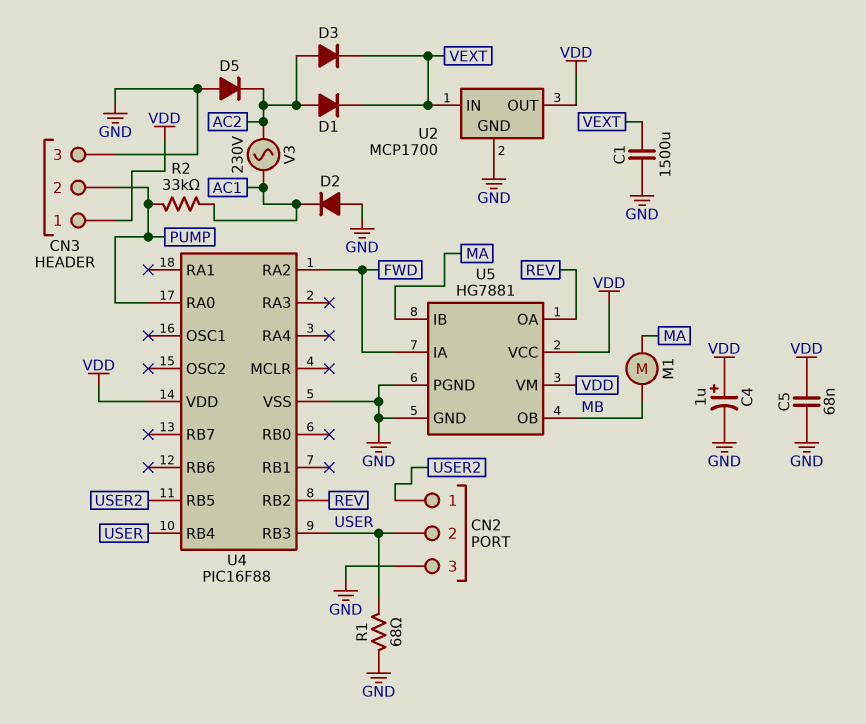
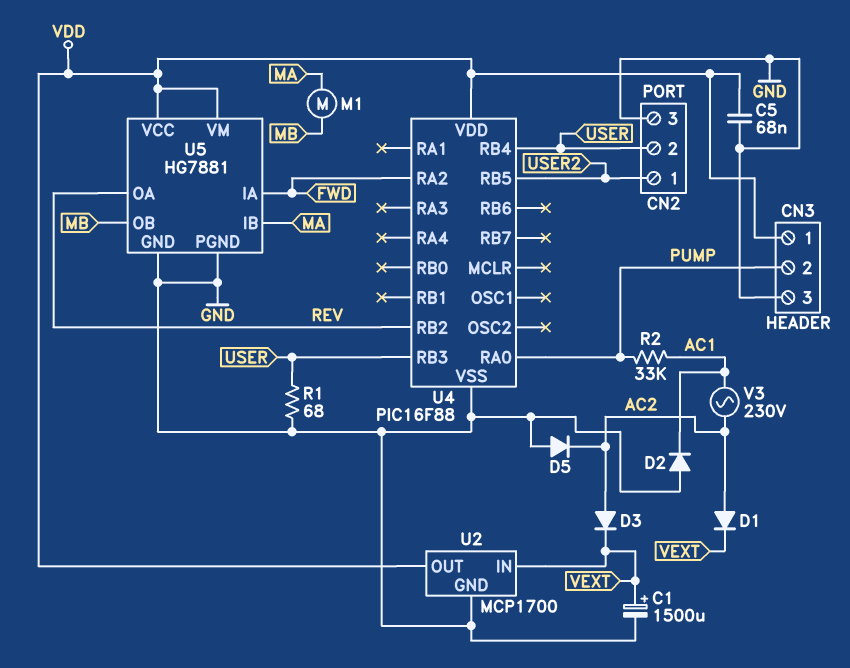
C1: 1500uF (GND, VEXT) -> 1500uF (plus VEXT, minus GND)
C4: 1uF (plus VDD, minus GND) -> none

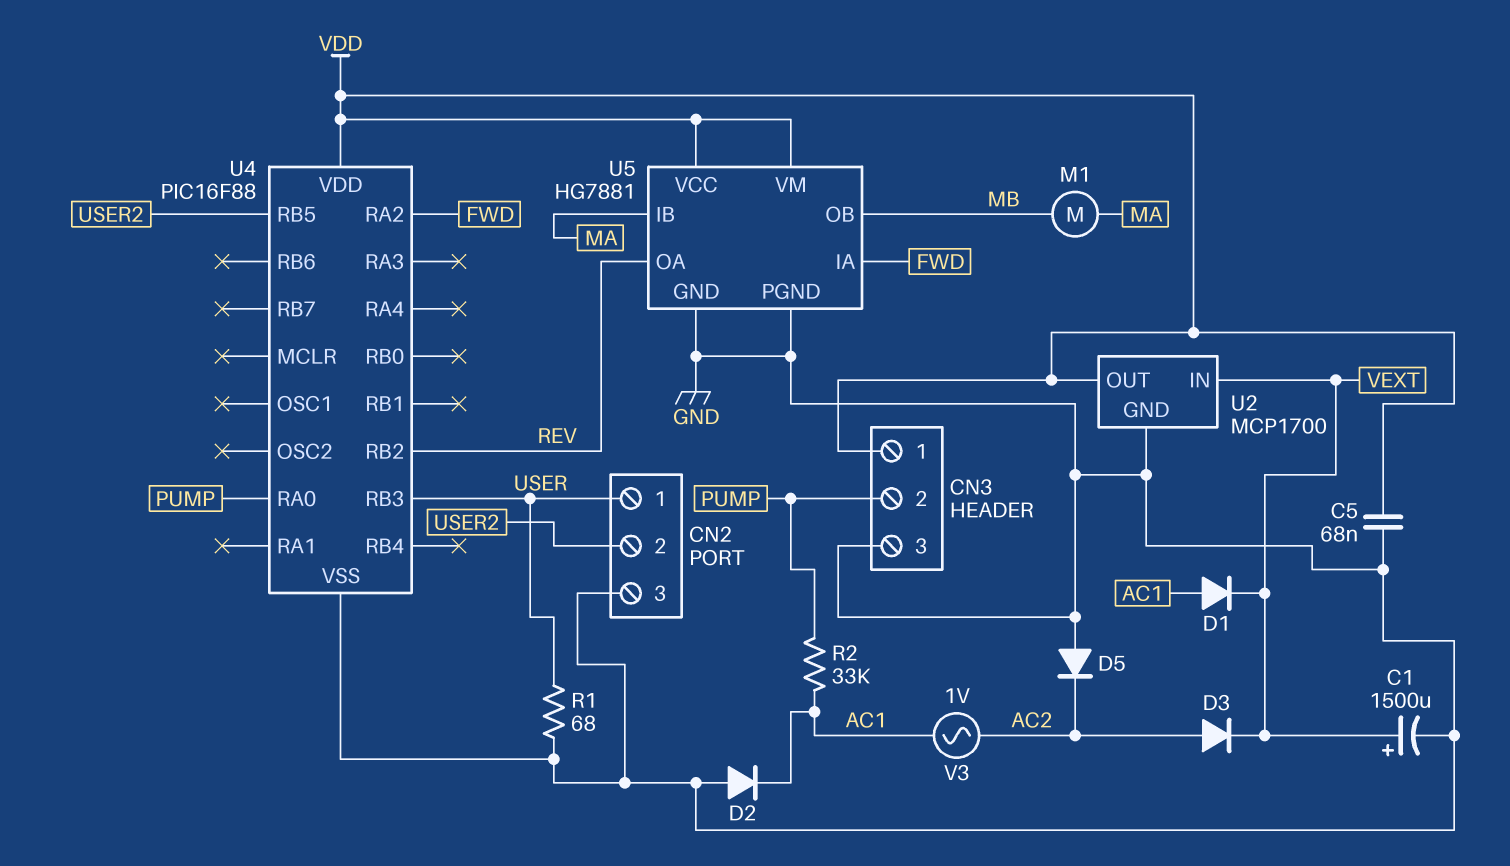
CN2 pin 1: USER2 -> USER
CN2 pin 2: USER -> USER2
D1: diode (A AC2, K VEXT) -> diode (A AC1, K VEXT)
U4 pin RB4: USER -> none
V3: AC 230V (AC1, AC2) -> AC 1V (AC1, AC2)

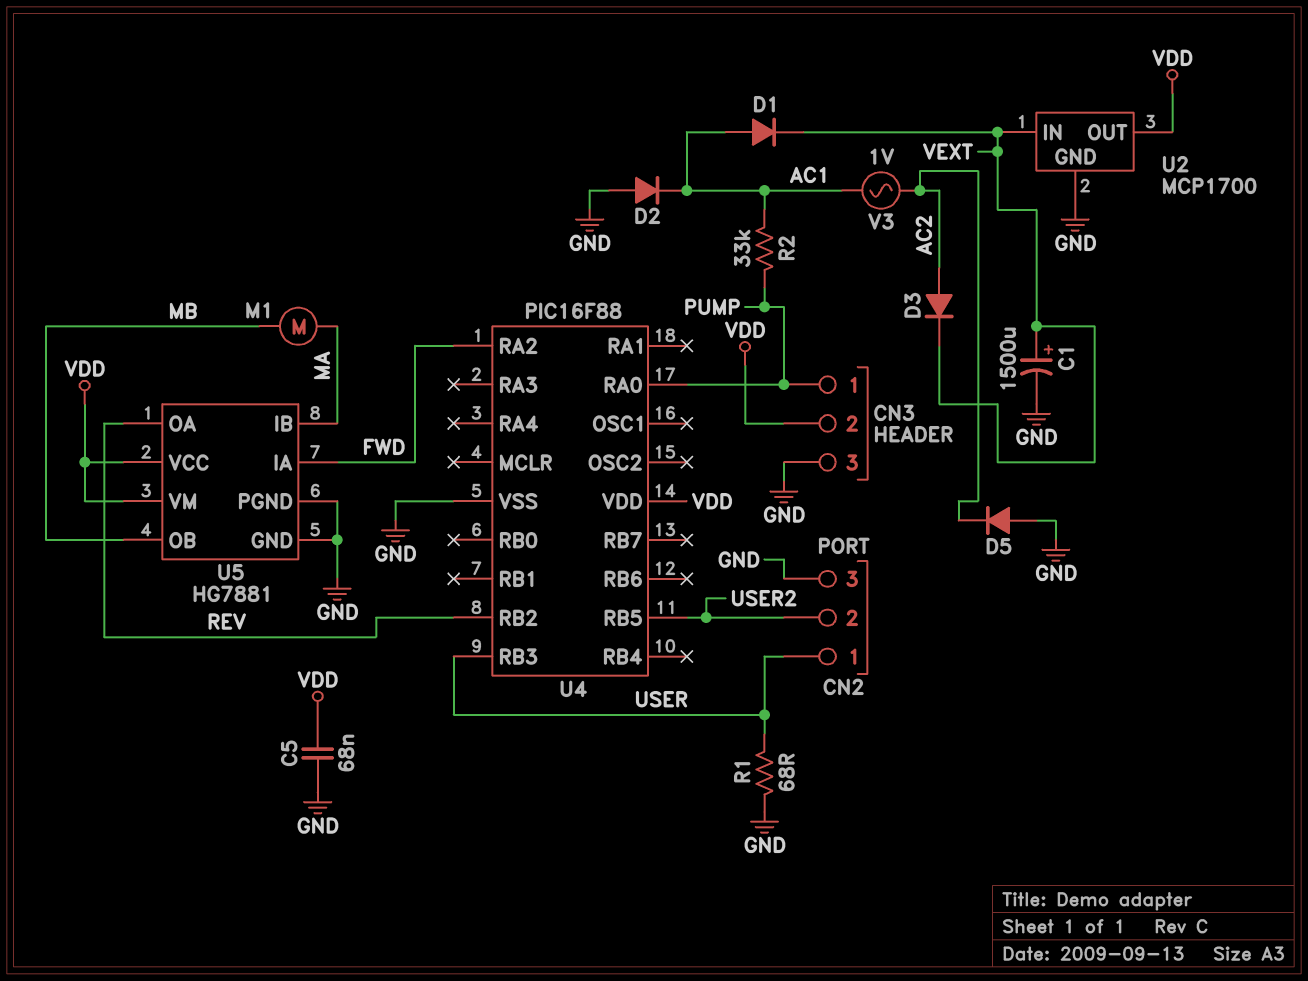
CN3 pin 1: VDD -> PUMP
CN3 pin 2: PUMP -> VDD

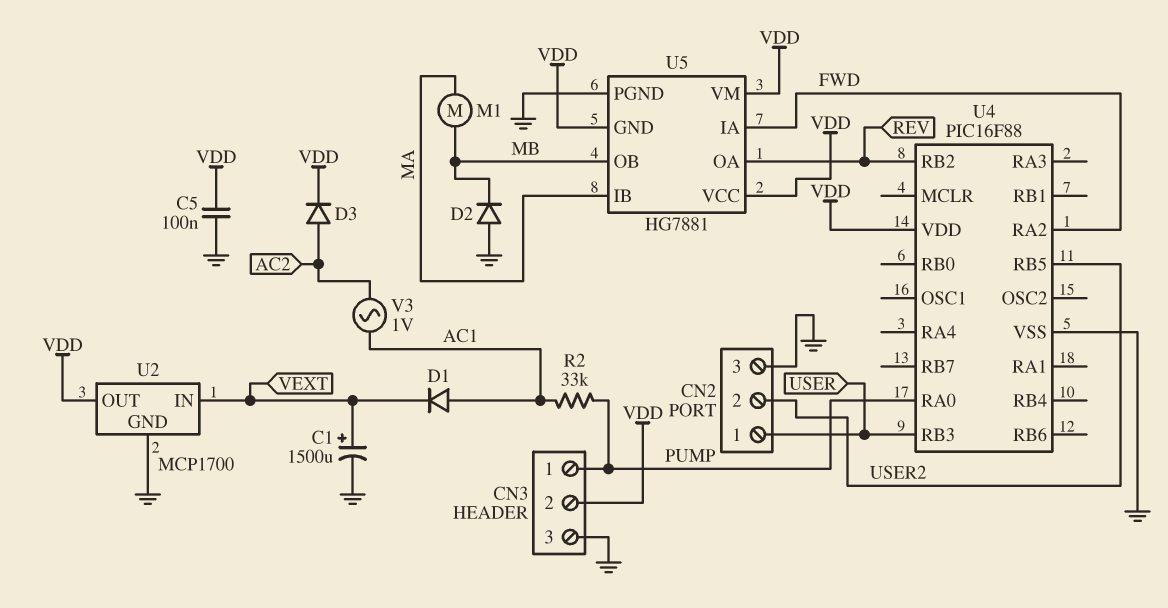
C5: 68nF (GND, VDD) -> 100nF (GND, VDD)
D2: diode (A GND, K AC1) -> diode (A GND, K MB)
D3: diode (A AC2, K VEXT) -> diode (A AC2, K VDD)
D5: diode (A GND, K AC2) -> none
R1: 68 (GND, USER) -> none
U5 pin GND: GND -> VDD

